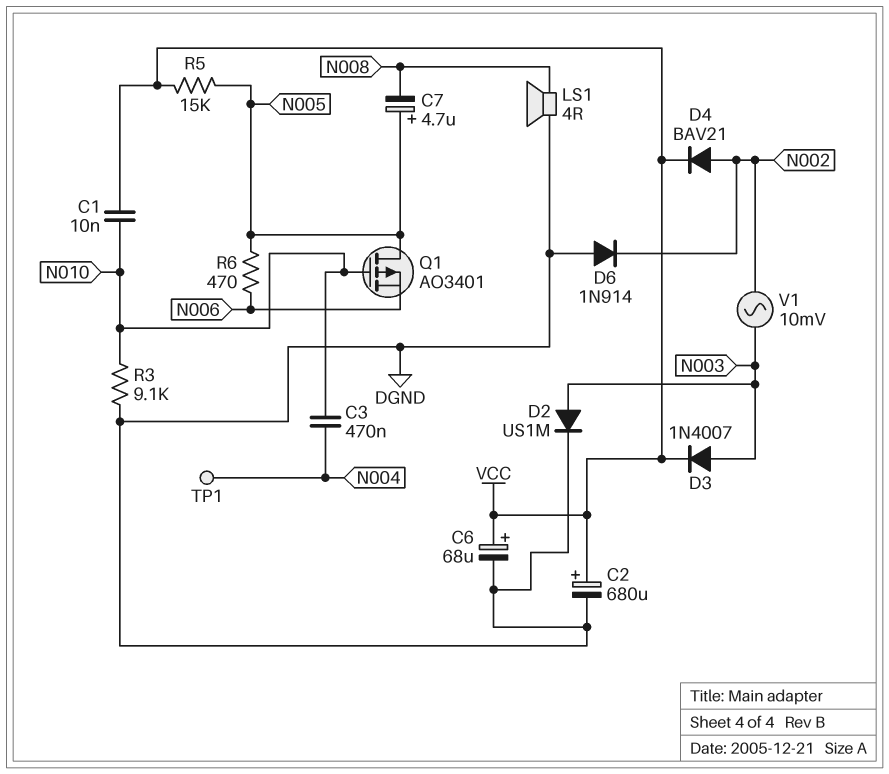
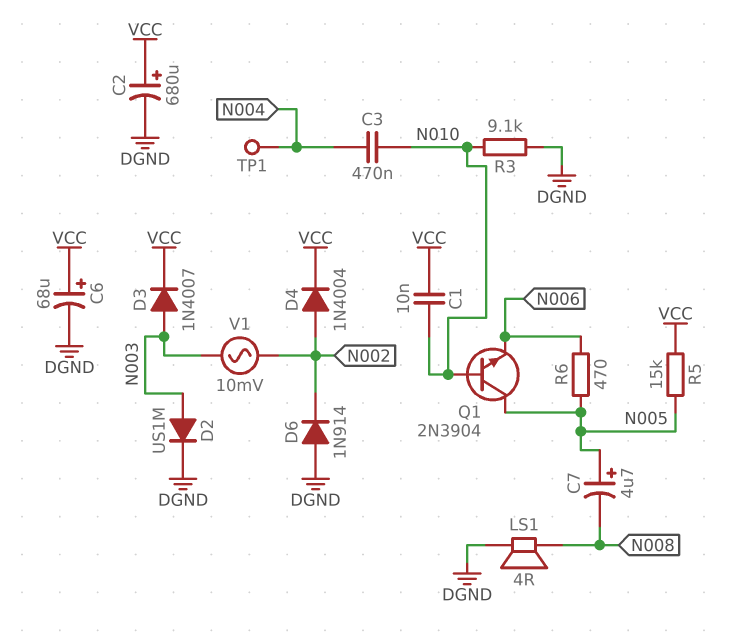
D4: diode BAV21 (A N002, K VCC) -> diode 1N4004 (A N002, K VCC)
Q1: PMOS AO3401 (G N010, D N005, S N006) -> NPN 2N3904 (B N010, C N005, E N006)

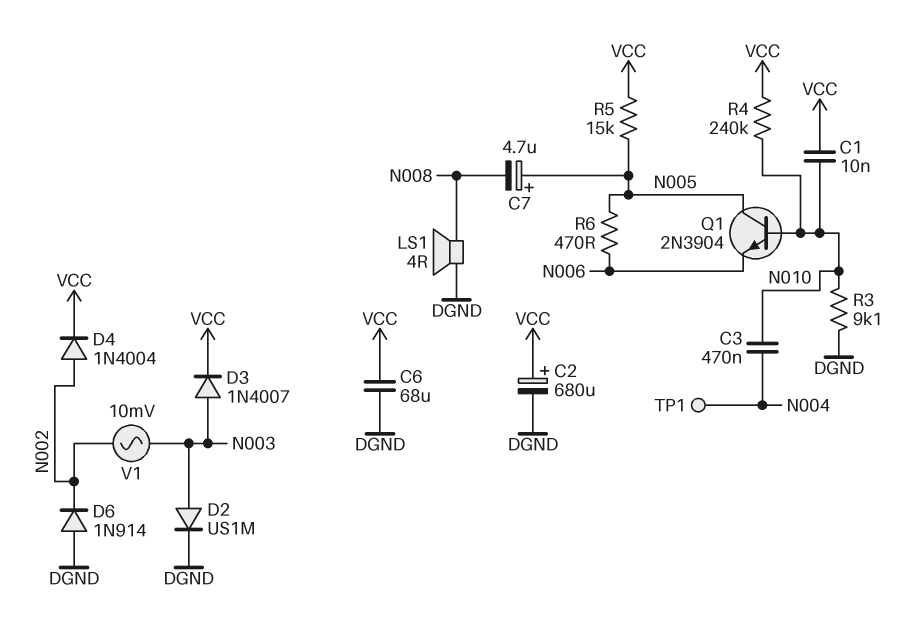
C6: 68uF (plus VCC, minus DGND) -> 68uF (DGND, VCC)
R4: none -> 240k (N010, VCC)

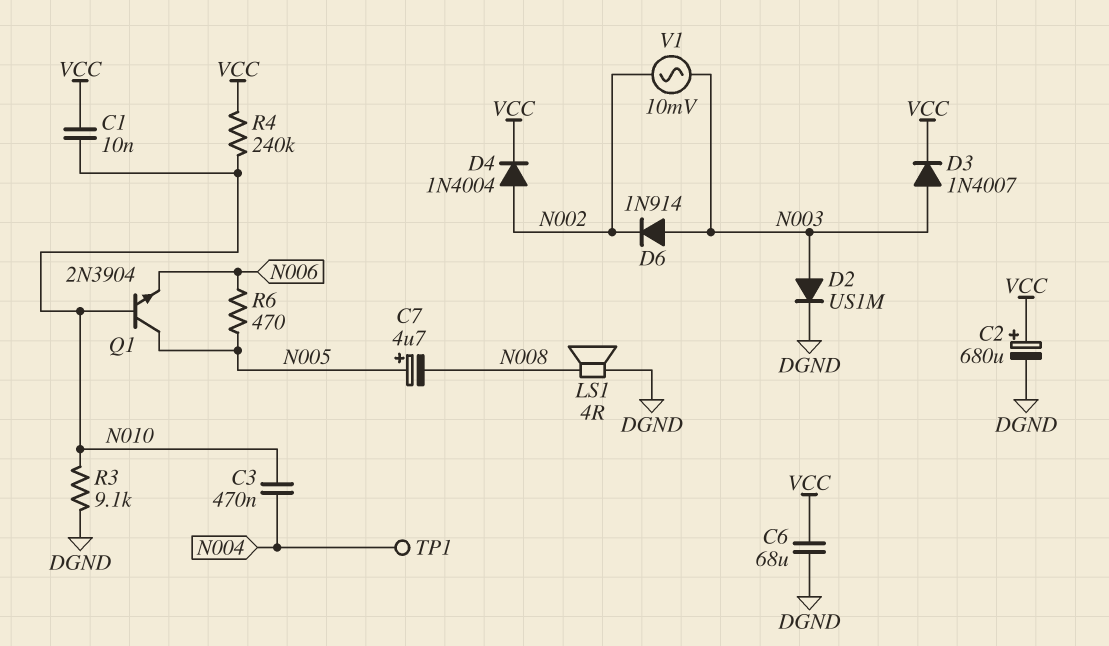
D6: diode 1N914 (A DGND, K N002) -> diode 1N914 (A N003, K N002)
R5: 15k (N005, VCC) -> none

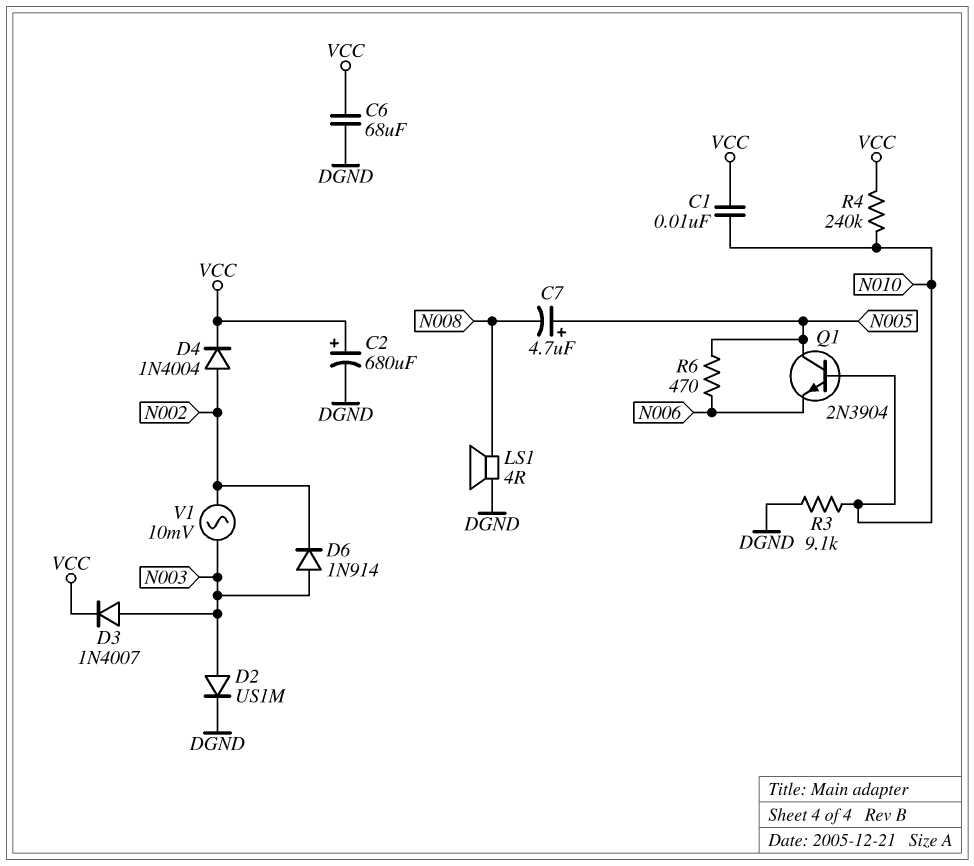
C3: 470nF (N004, N010) -> none
TP1: test point (N004) -> none

